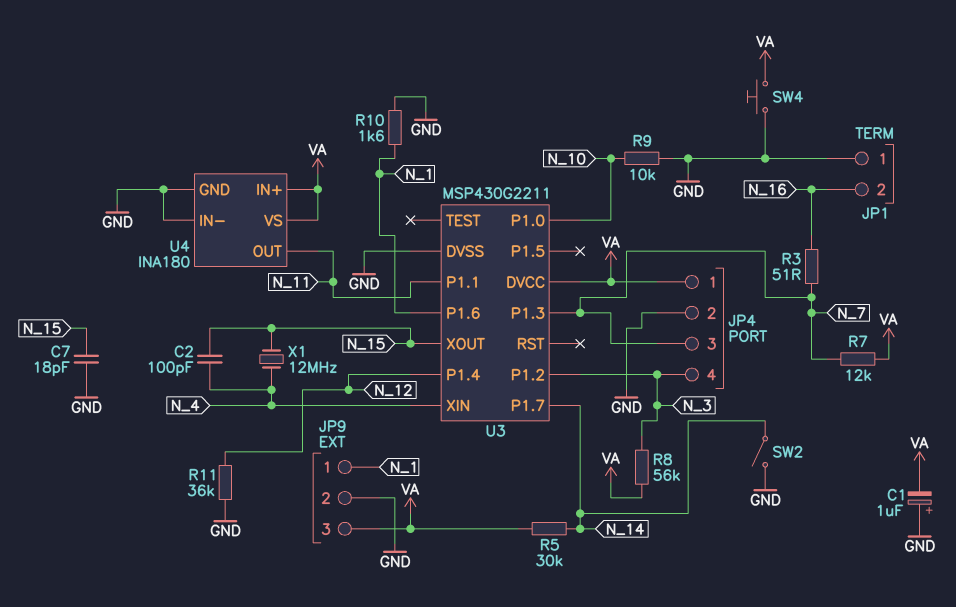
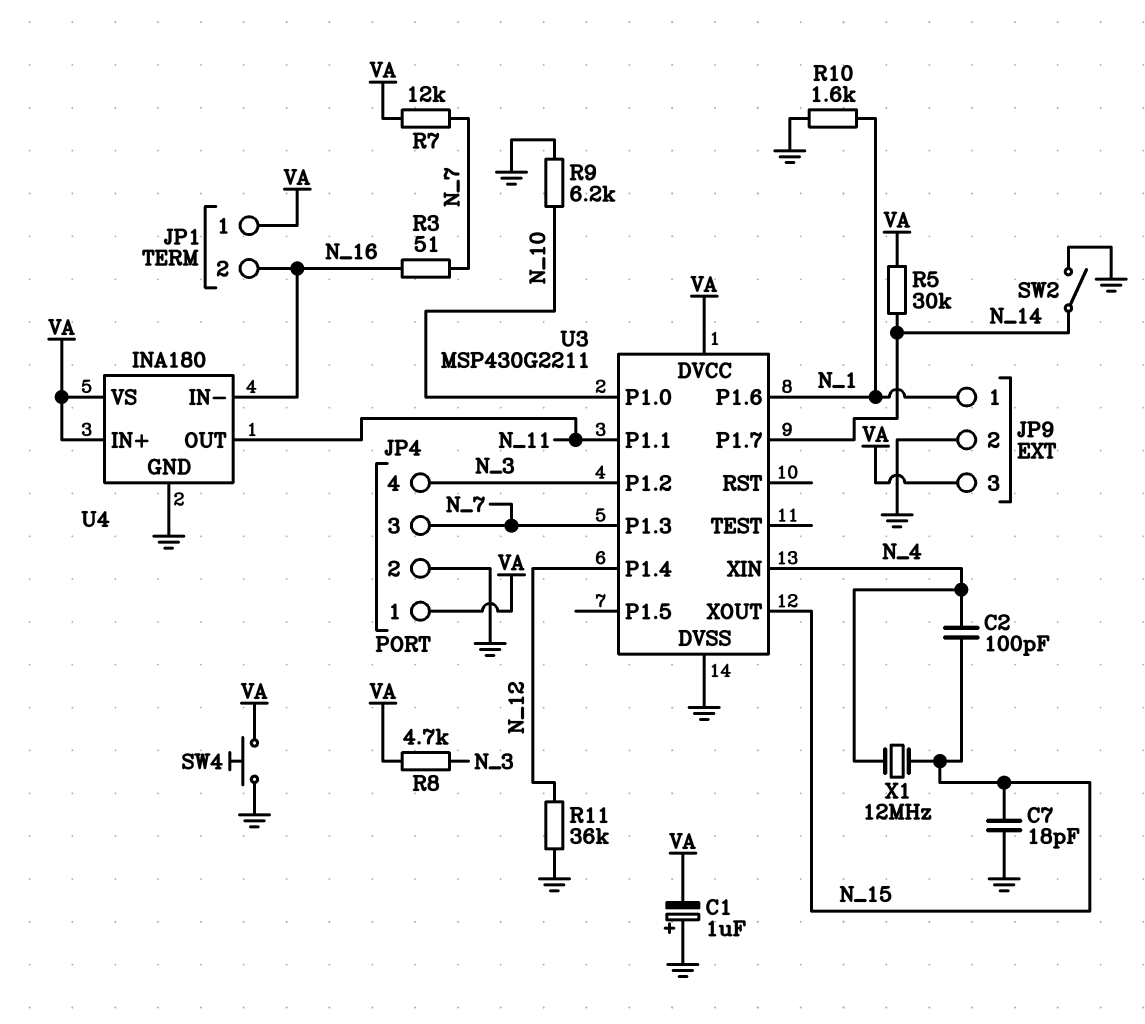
JP1 pin 1: GND -> VA
R8: 56k (N_3, VA) -> 4.7k (N_3, VA)
R9: 10k (GND, N_10) -> 6.2k (GND, N_10)
U4 pin IN-: GND -> N_16

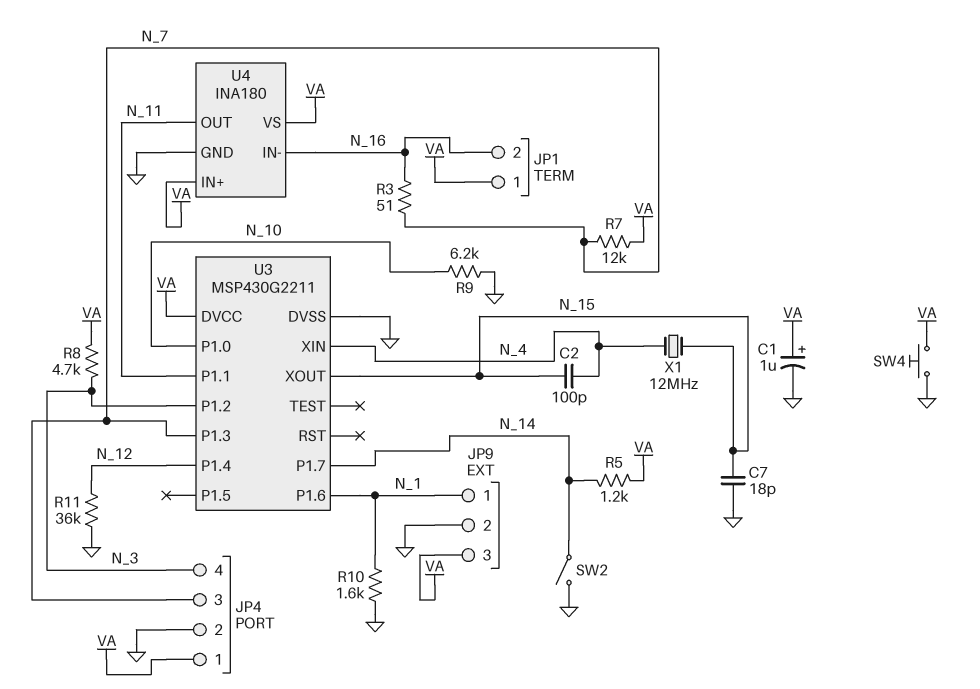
C1: 1uF (plus GND, minus VA) -> 1uF (plus VA, minus GND)
R5: 30k (N_14, VA) -> 1.2k (N_14, VA)

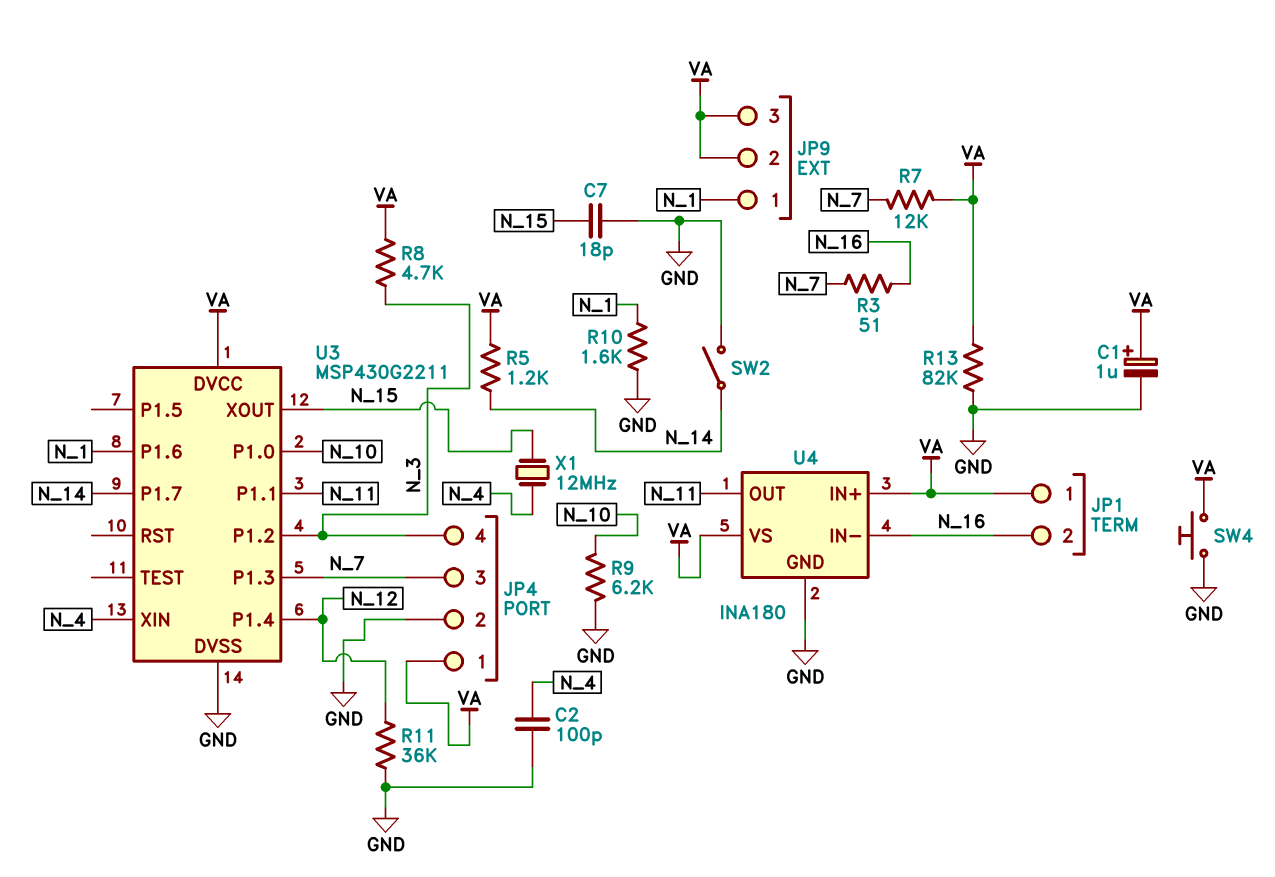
C2: 100pF (N_4, N_15) -> 100pF (GND, N_4)
JP9 pin 2: GND -> VA
R13: none -> 82k (GND, VA)

